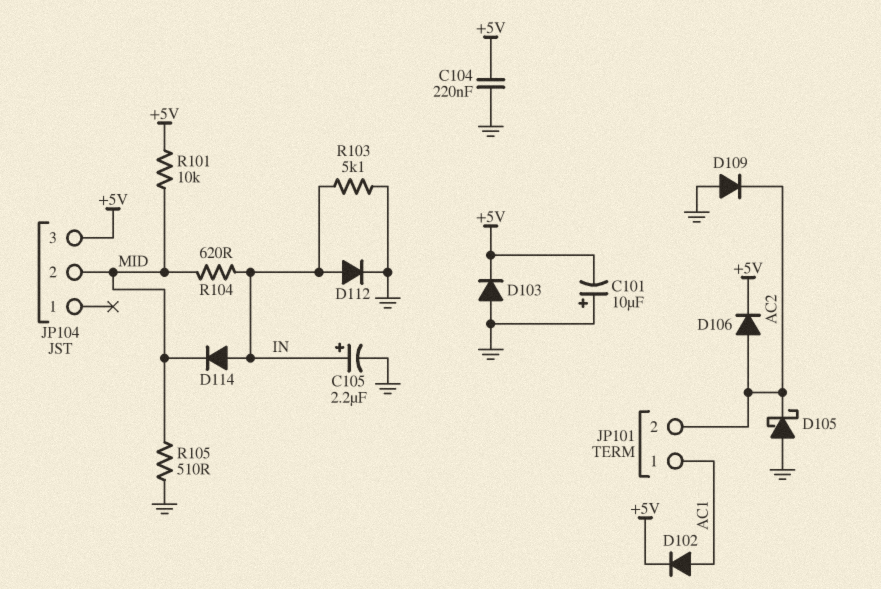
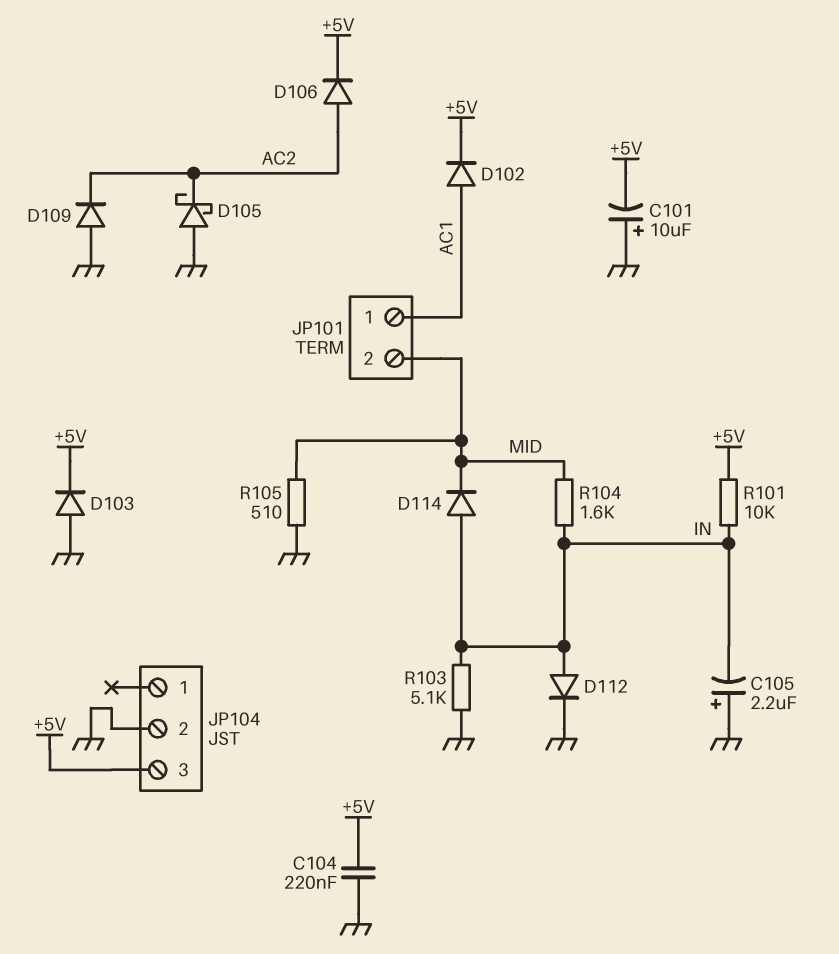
C105: 2.2uF (plus IN, minus GND) -> 2.2uF (plus GND, minus IN)
JP101 pin 2: AC2 -> MID
JP104 pin 2: MID -> GND
R101: 10k (+5V, MID) -> 10k (+5V, IN)
R104: 620 (IN, MID) -> 1.6k (IN, MID)

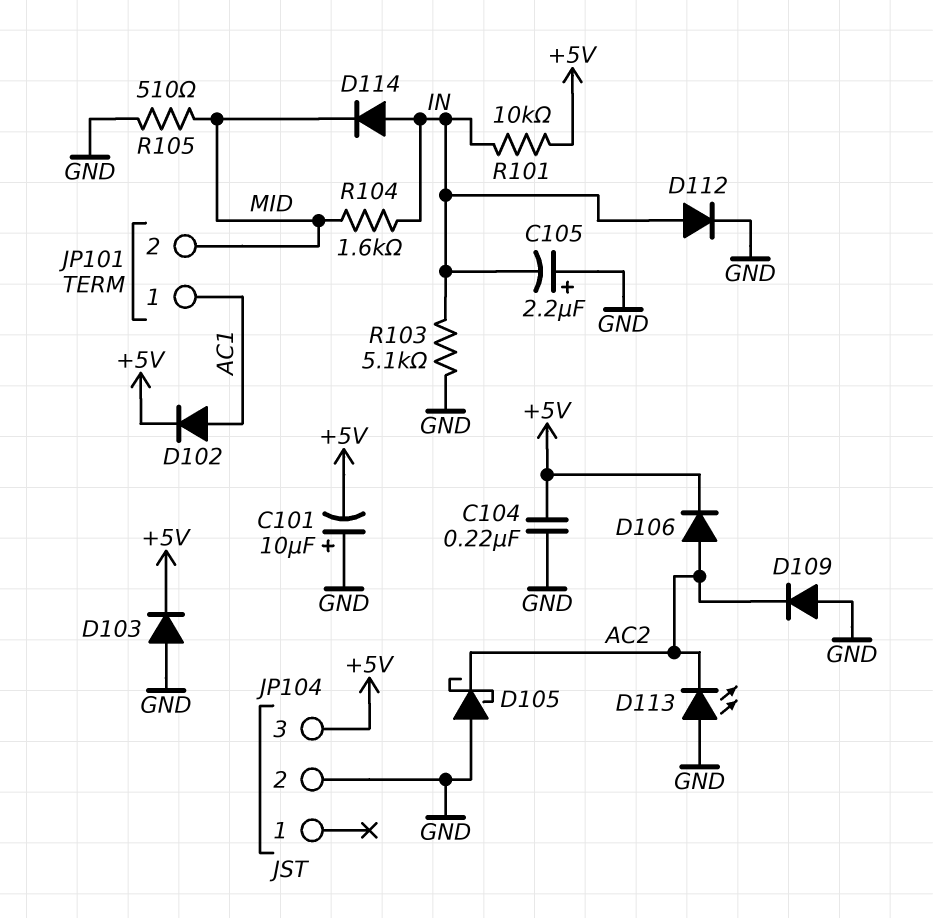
D113: none -> LED (A GND, K AC2)

